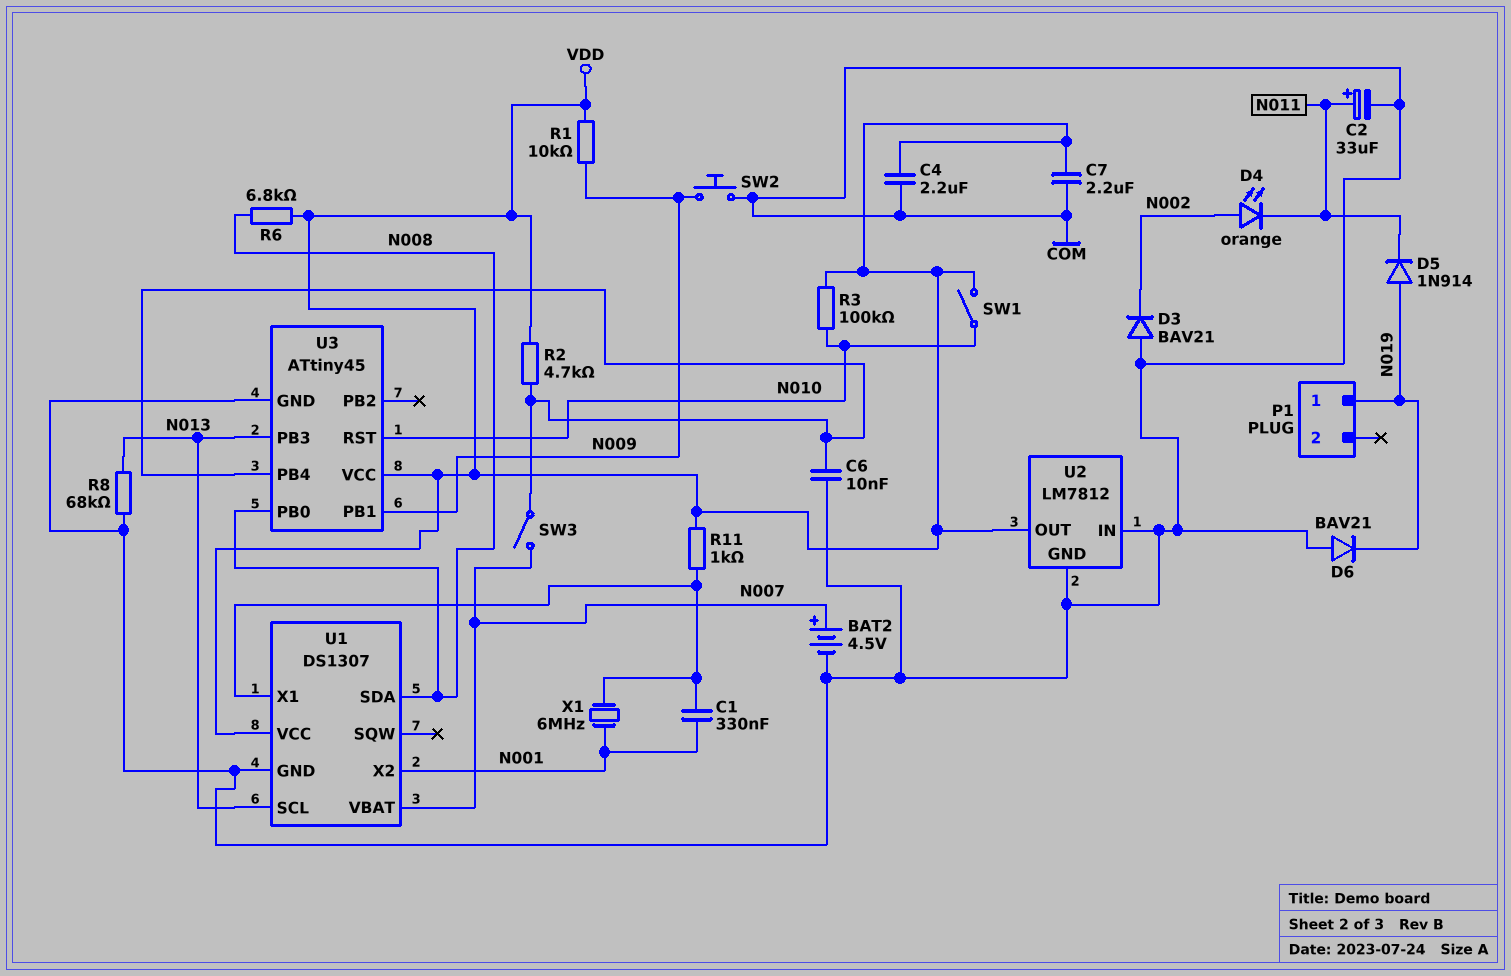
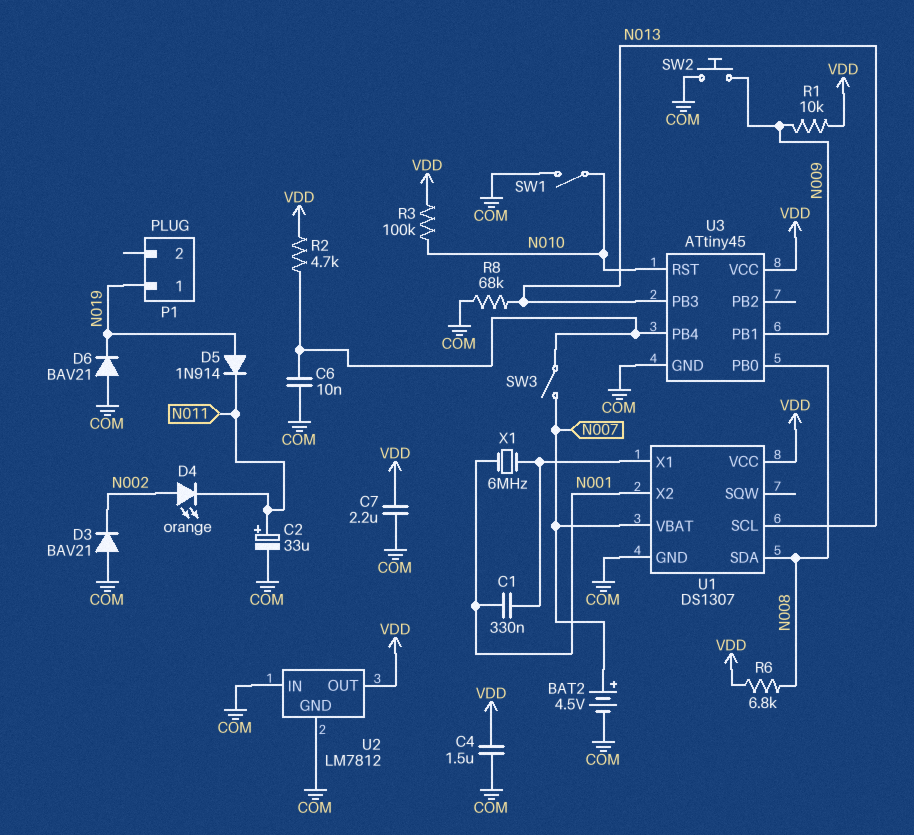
C4: 2.2uF (COM, VDD) -> 1.5uF (COM, VDD)
R11: 1k (U1/X1, VDD) -> none
SW1: switch (N010, VDD) -> switch (COM, N010)

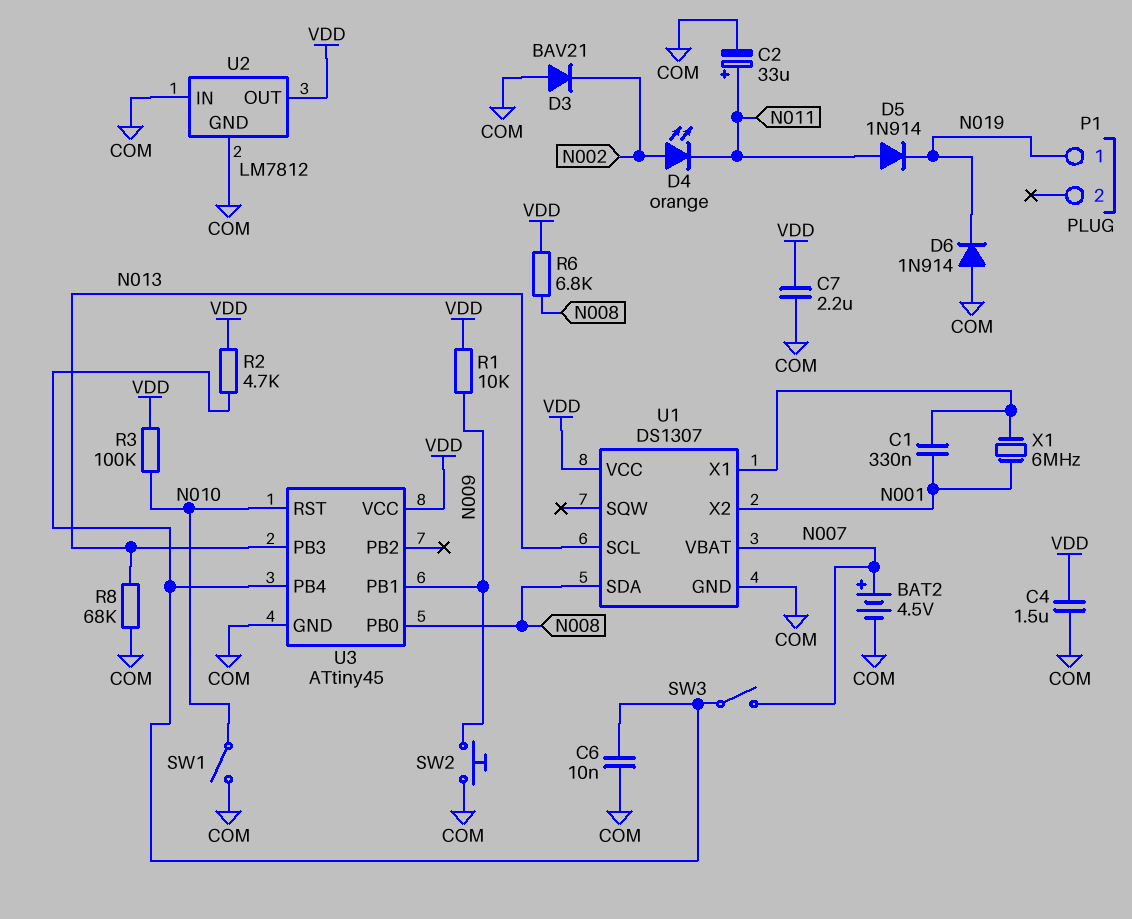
D5: diode 1N914 (A N019, K N011) -> diode 1N914 (A N011, K N019)
D6: diode BAV21 (A COM, K N019) -> diode 1N914 (A COM, K N019)

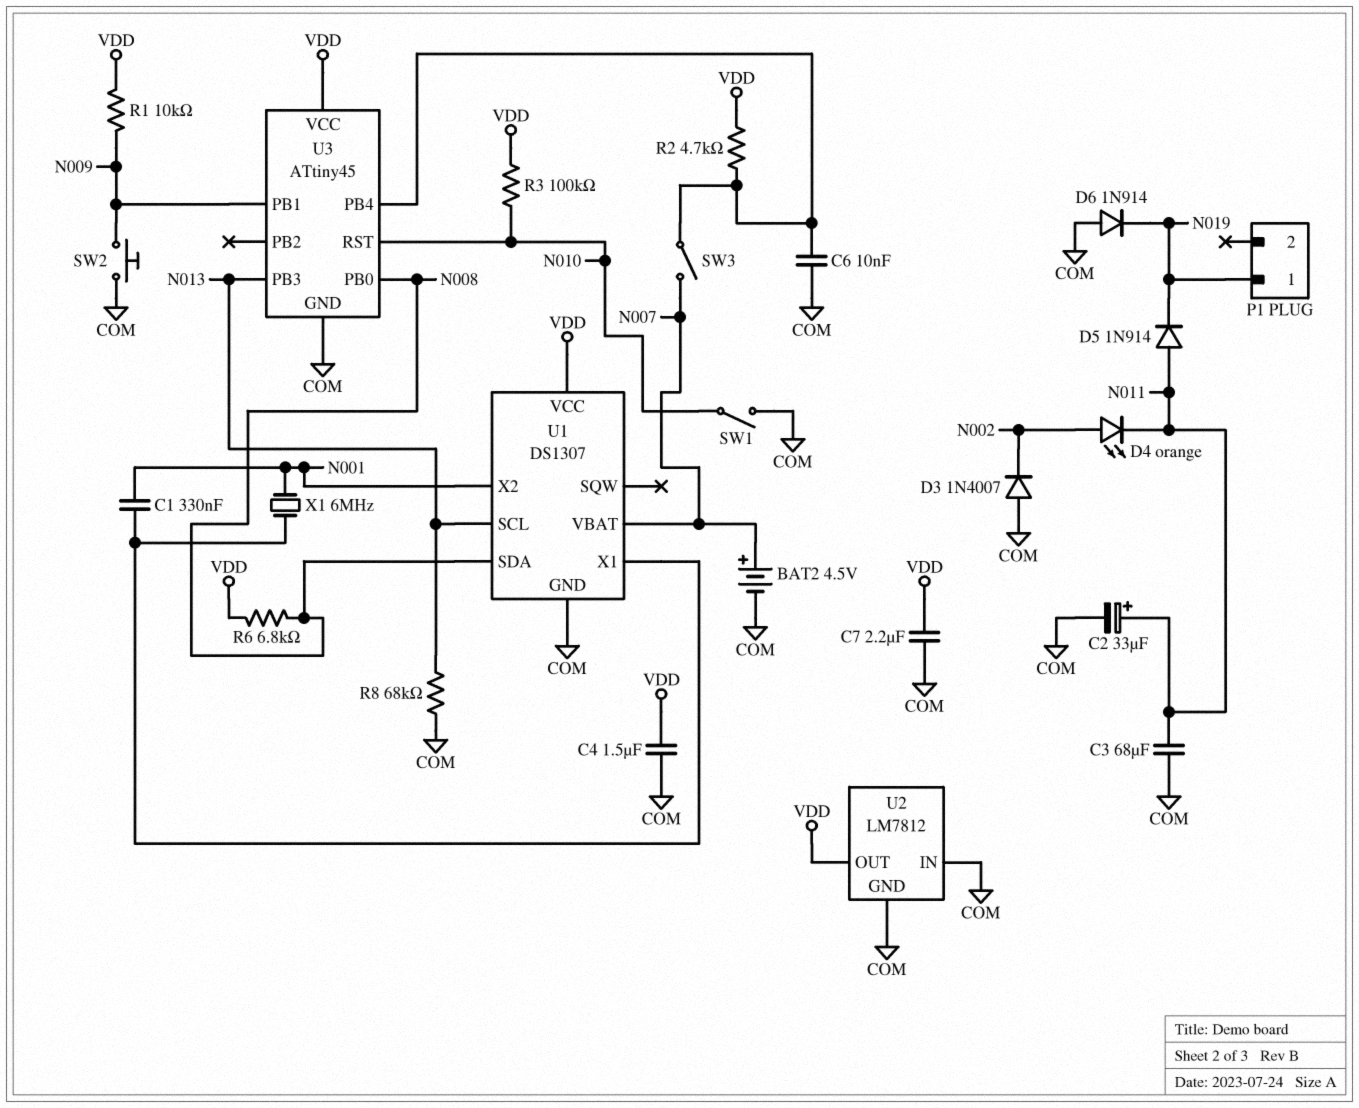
C3: none -> 68uF (COM, N011)
D3: diode BAV21 (A COM, K N002) -> diode 1N4007 (A COM, K N002)

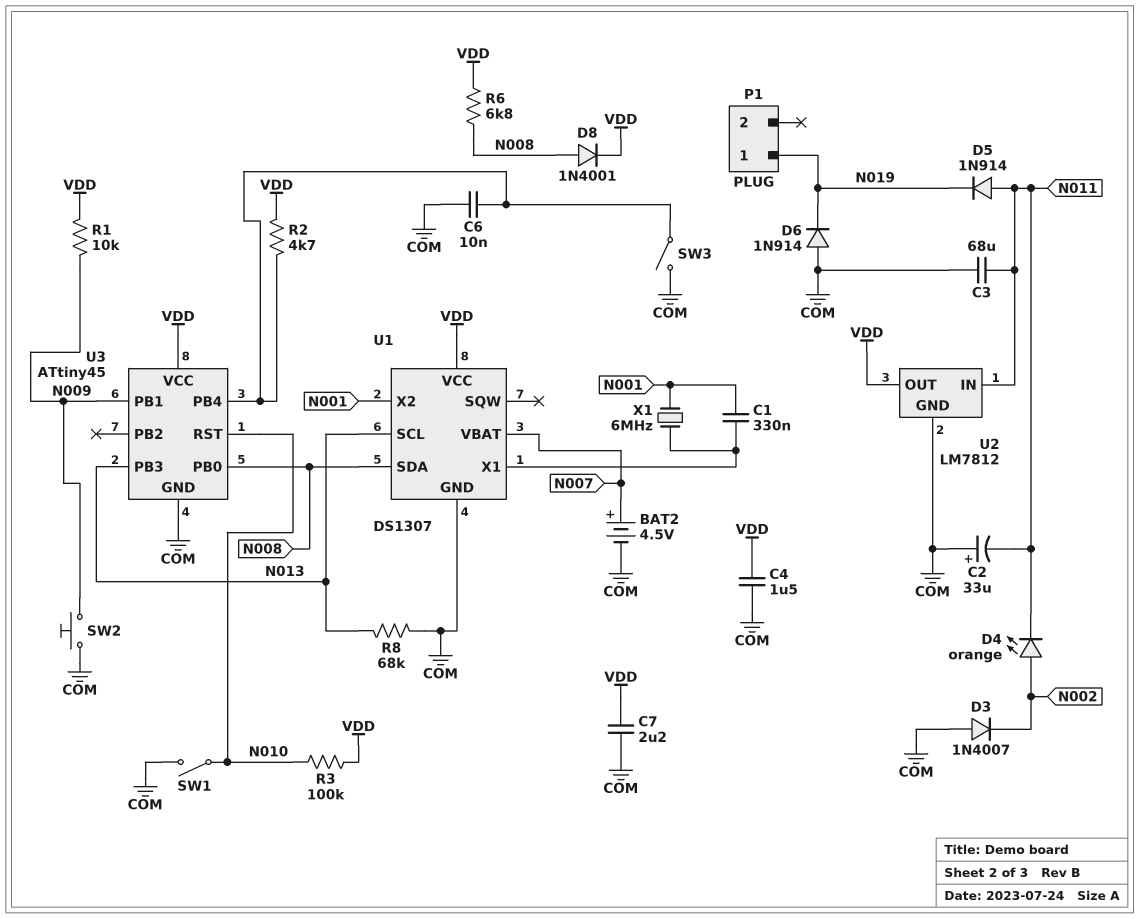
C2: 33uF (plus N011, minus COM) -> 33uF (plus COM, minus N011)
D8: none -> diode 1N4001 (A N008, K VDD)
SW3: switch (N007, U3/PB4) -> switch (COM, U3/PB4)
U2 pin IN: COM -> N011

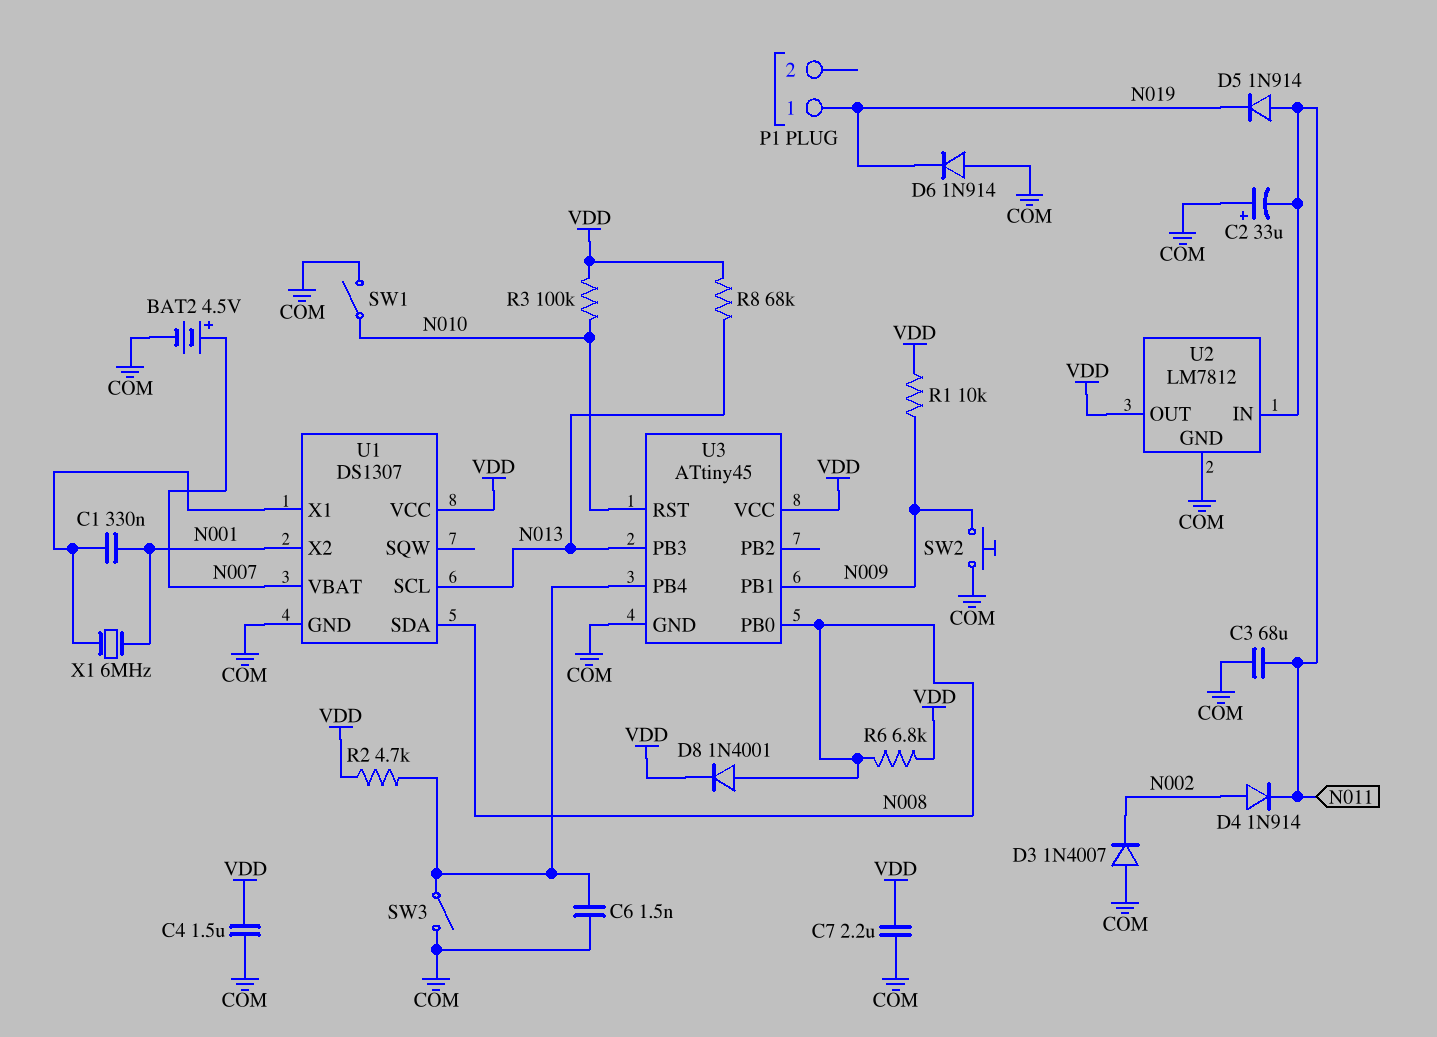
C6: 10nF (COM, U3/PB4) -> 1.5nF (COM, U3/PB4)
D4: LED orange (A N002, K N011) -> diode 1N914 (A N002, K N011)
R8: 68k (COM, N013) -> 68k (N013, VDD)

